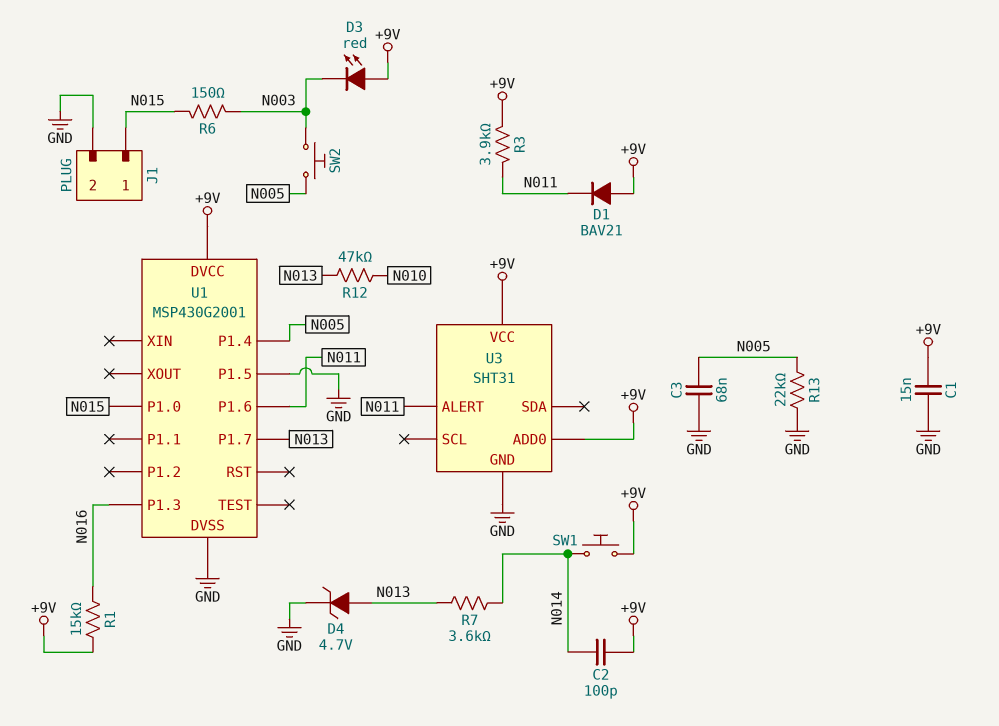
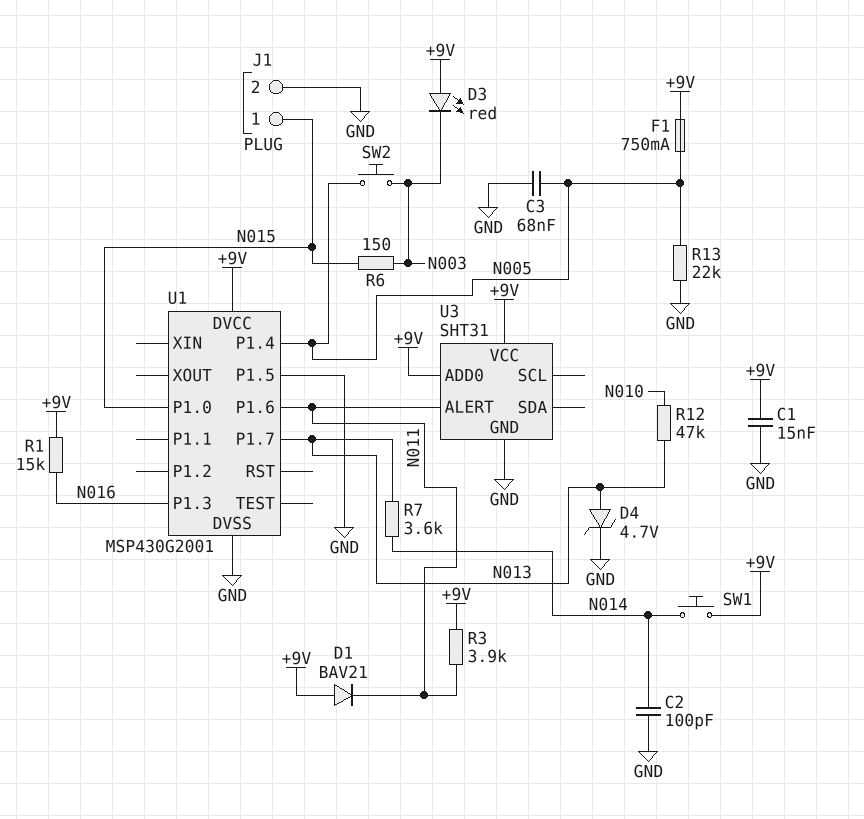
C2: 100pF (+9V, N014) -> 100pF (GND, N014)
F1: none -> 750mA (+9V, N005)

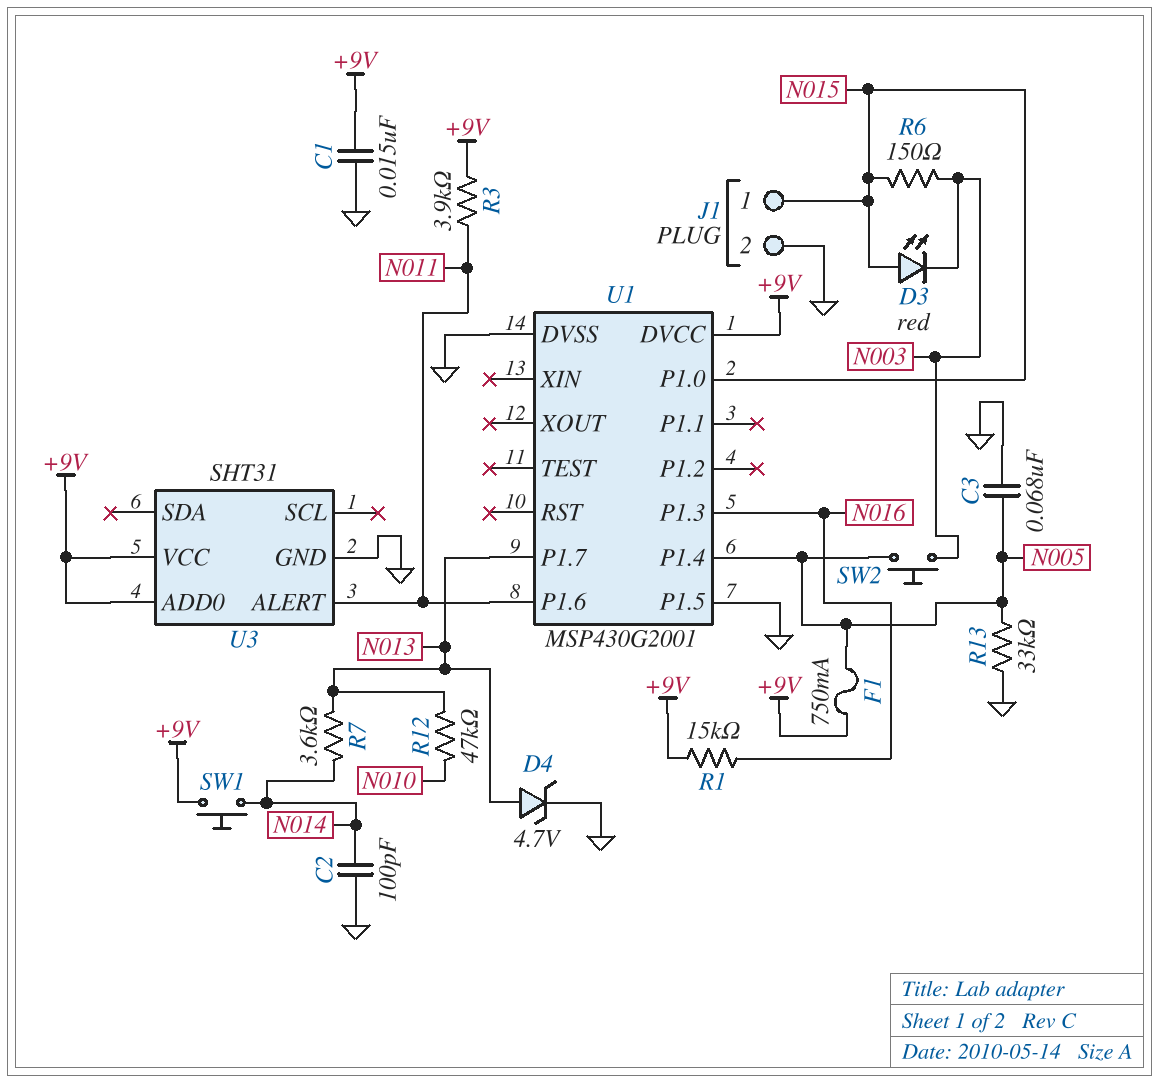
D1: diode BAV21 (A +9V, K N011) -> none
D3: LED red (A +9V, K N003) -> LED red (A N015, K N003)
R13: 22k (GND, N005) -> 33k (GND, N005)

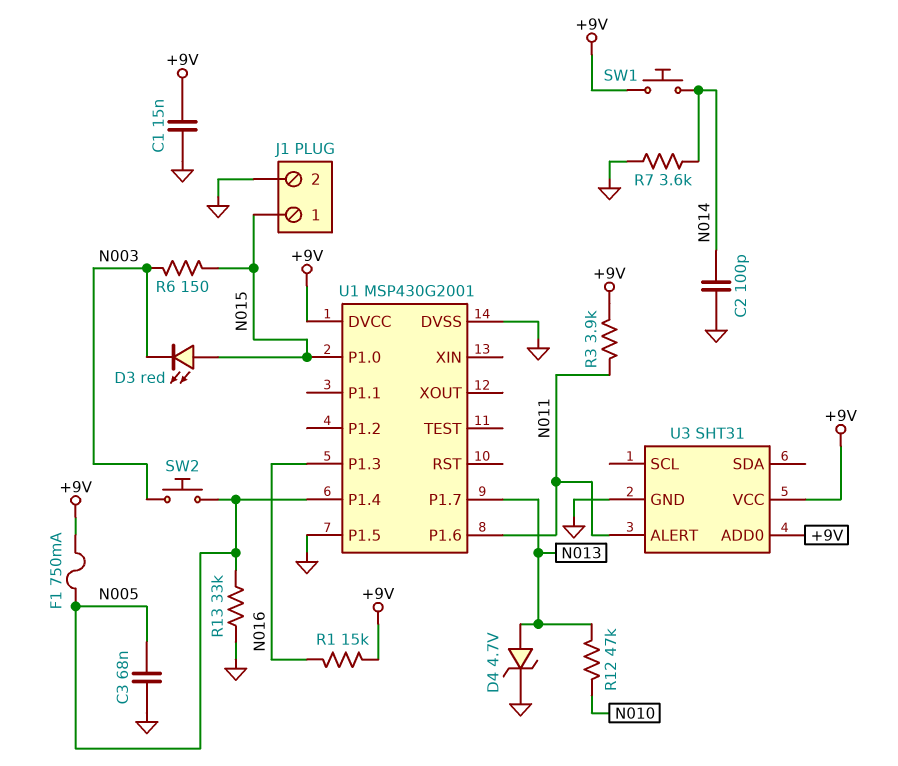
R7: 3.6k (N013, N014) -> 3.6k (GND, N014)

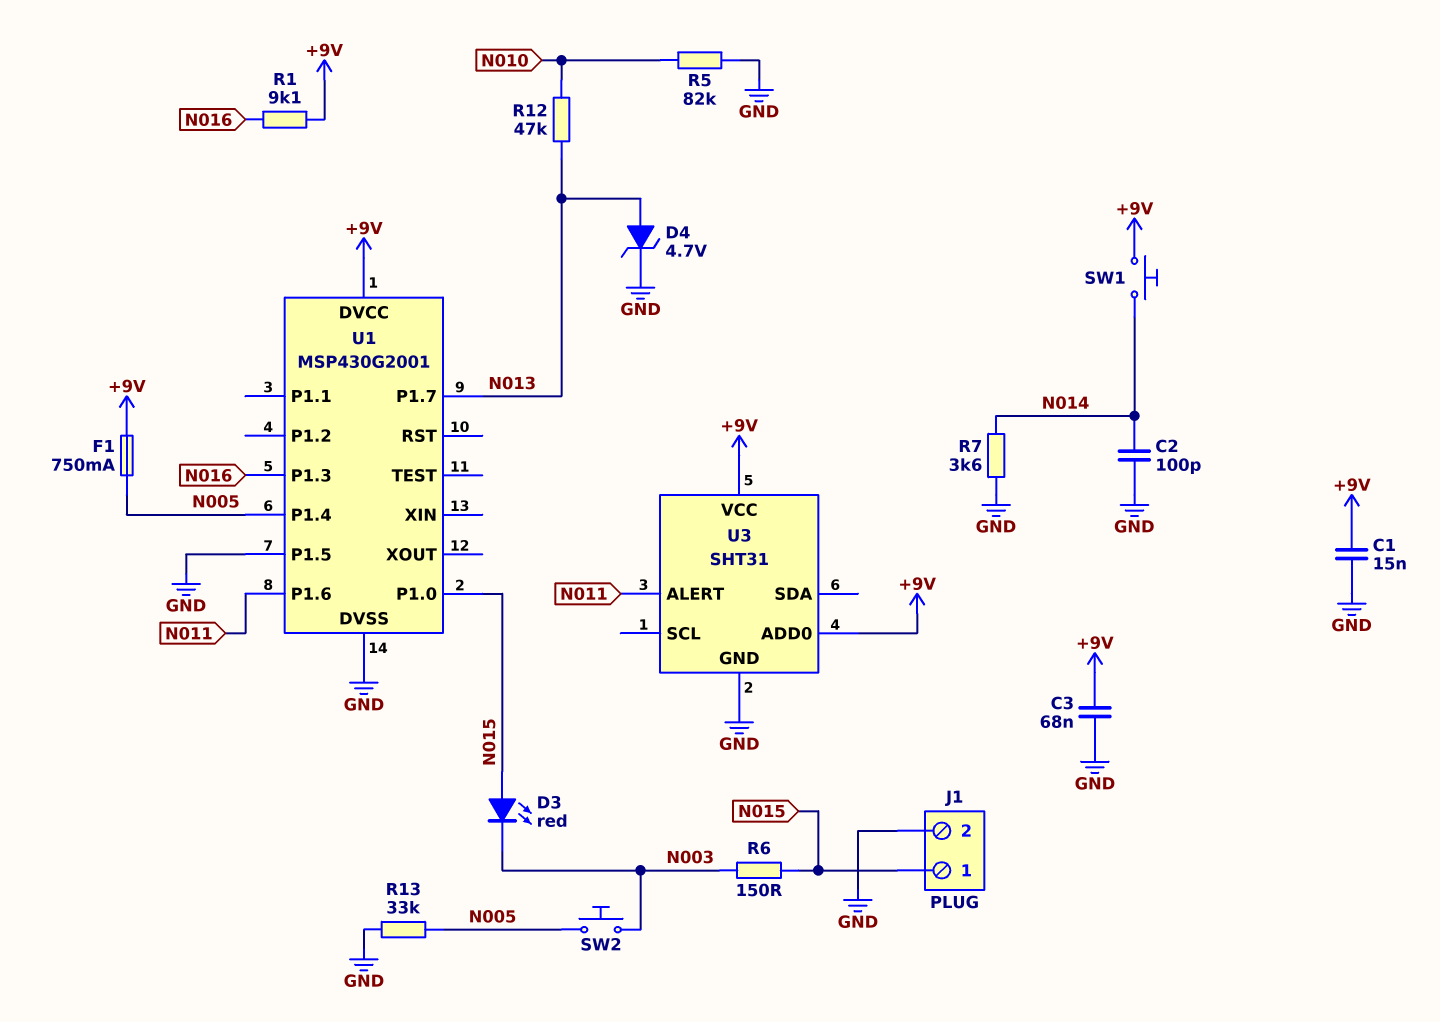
C3: 68nF (GND, N005) -> 68nF (+9V, GND)
R1: 15k (+9V, N016) -> 9.1k (+9V, N016)
R3: 3.9k (+9V, N011) -> none
R5: none -> 82k (GND, N010)

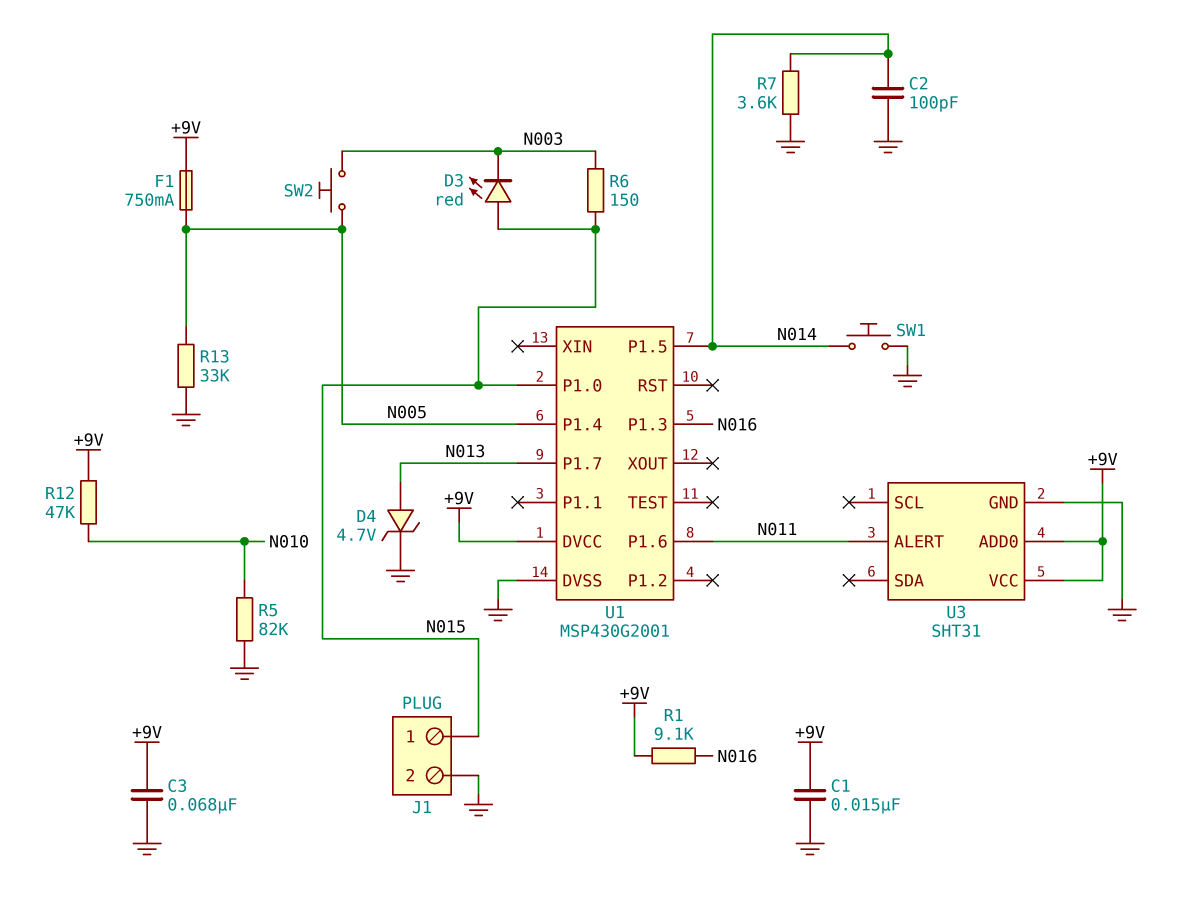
R12: 47k (N010, N013) -> 47k (+9V, N010)
SW1: button (+9V, N014) -> button (GND, N014)
U1 pin P1.5: GND -> N014

